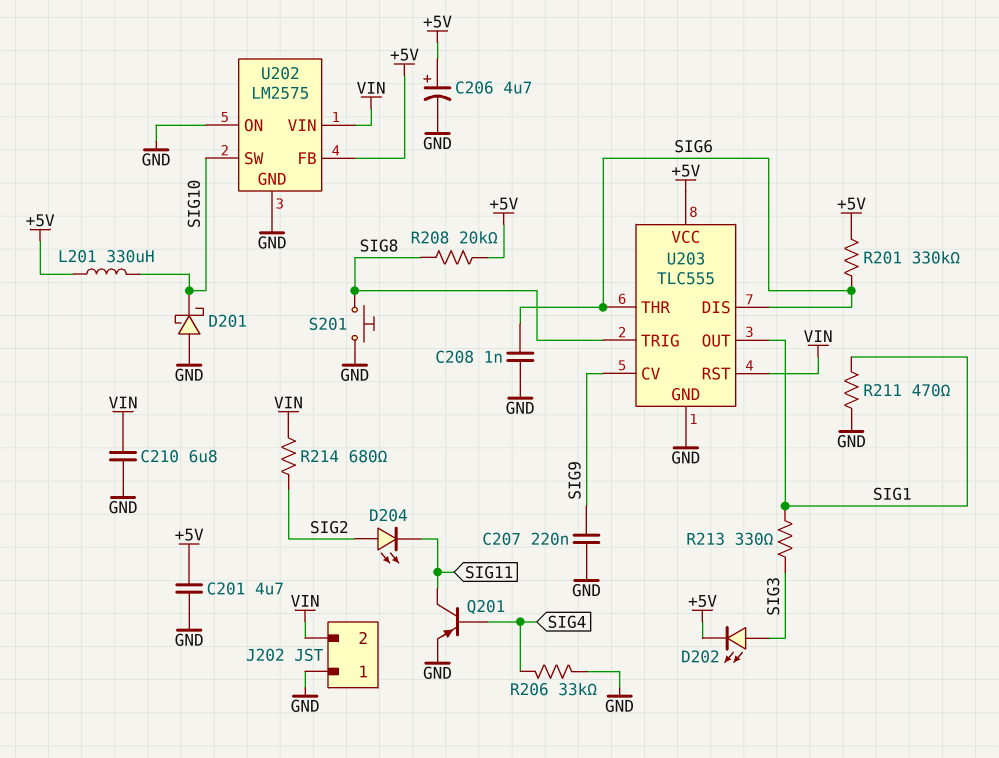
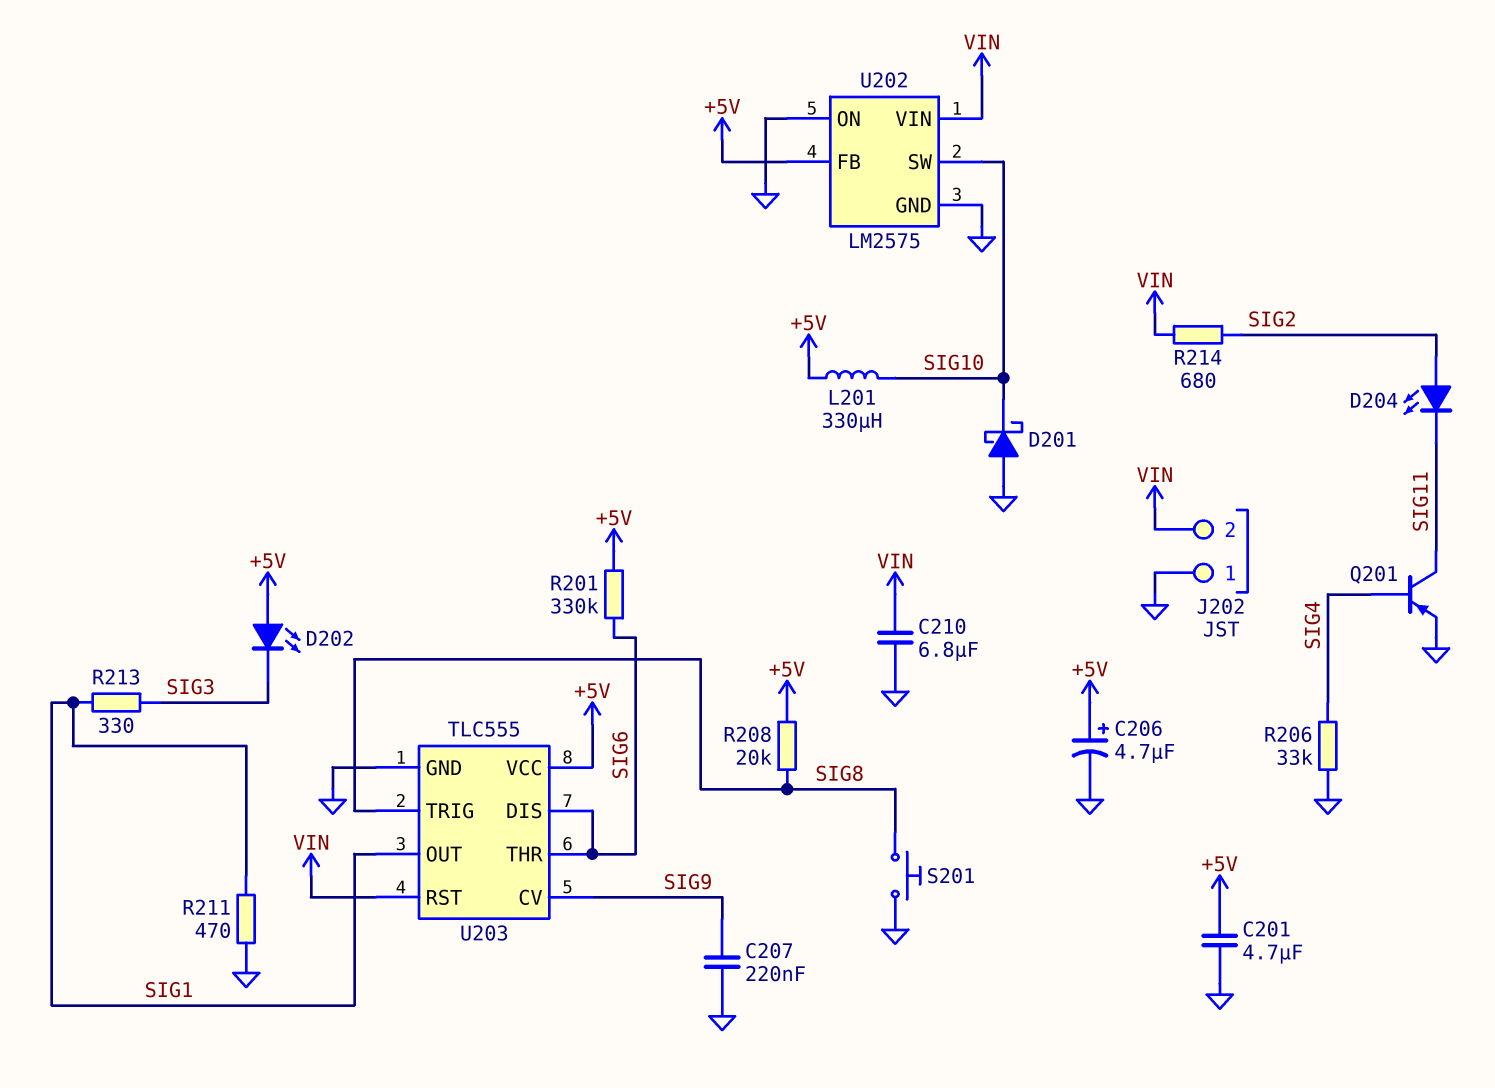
C208: 1nF (GND, SIG6) -> none
D202: LED (A SIG3, K +5V) -> LED (A +5V, K SIG3)

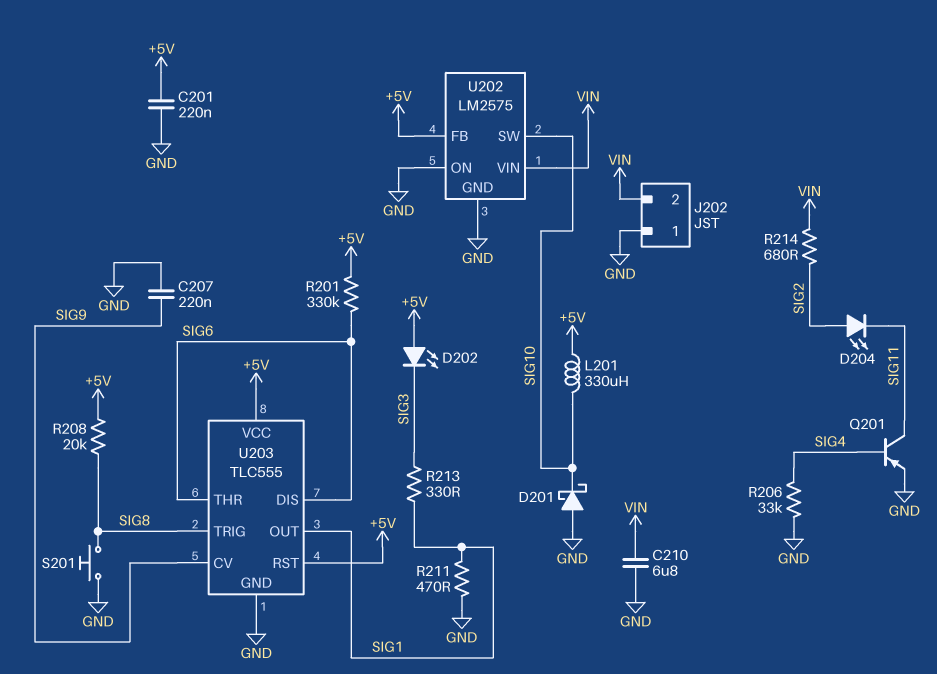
C201: 4.7uF (+5V, GND) -> 220nF (+5V, GND)
C206: 4.7uF (plus +5V, minus GND) -> none
U203 pin RST: VIN -> +5V

